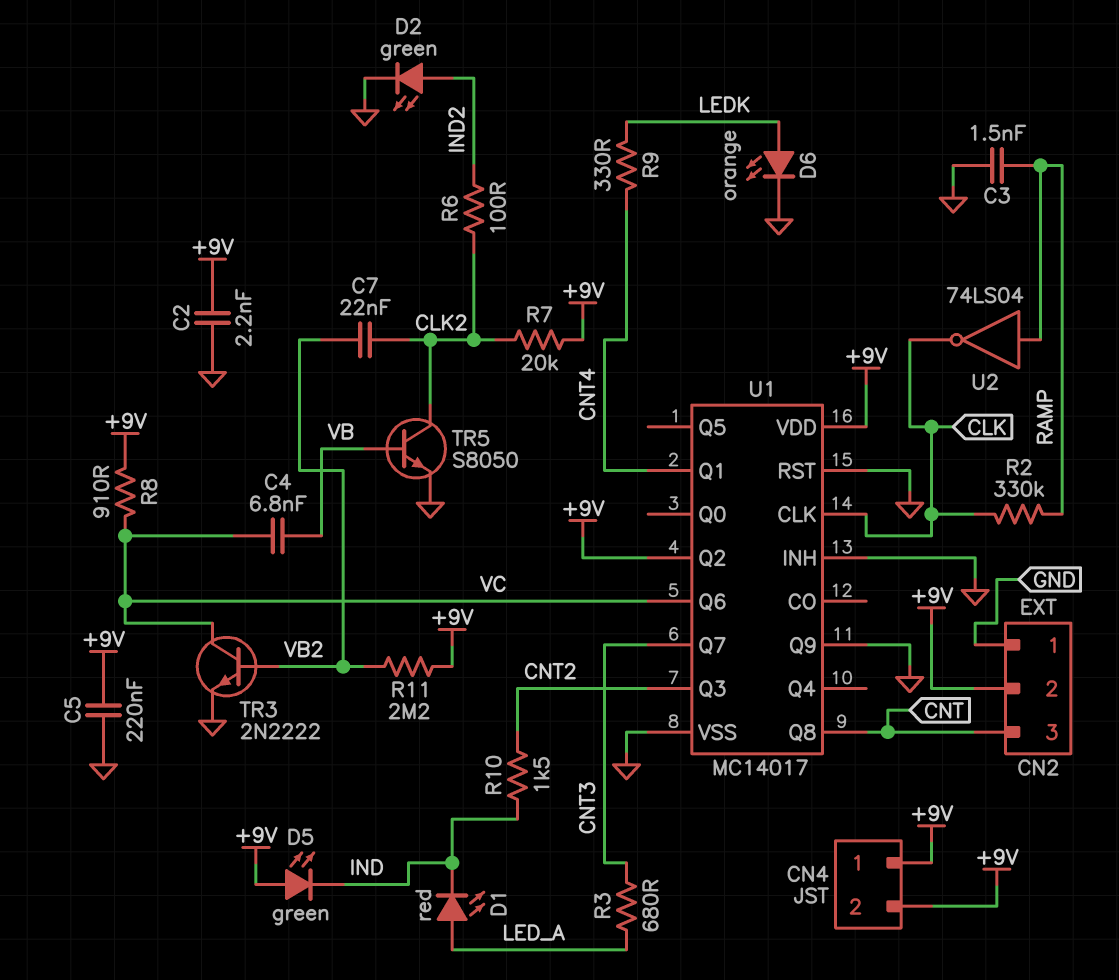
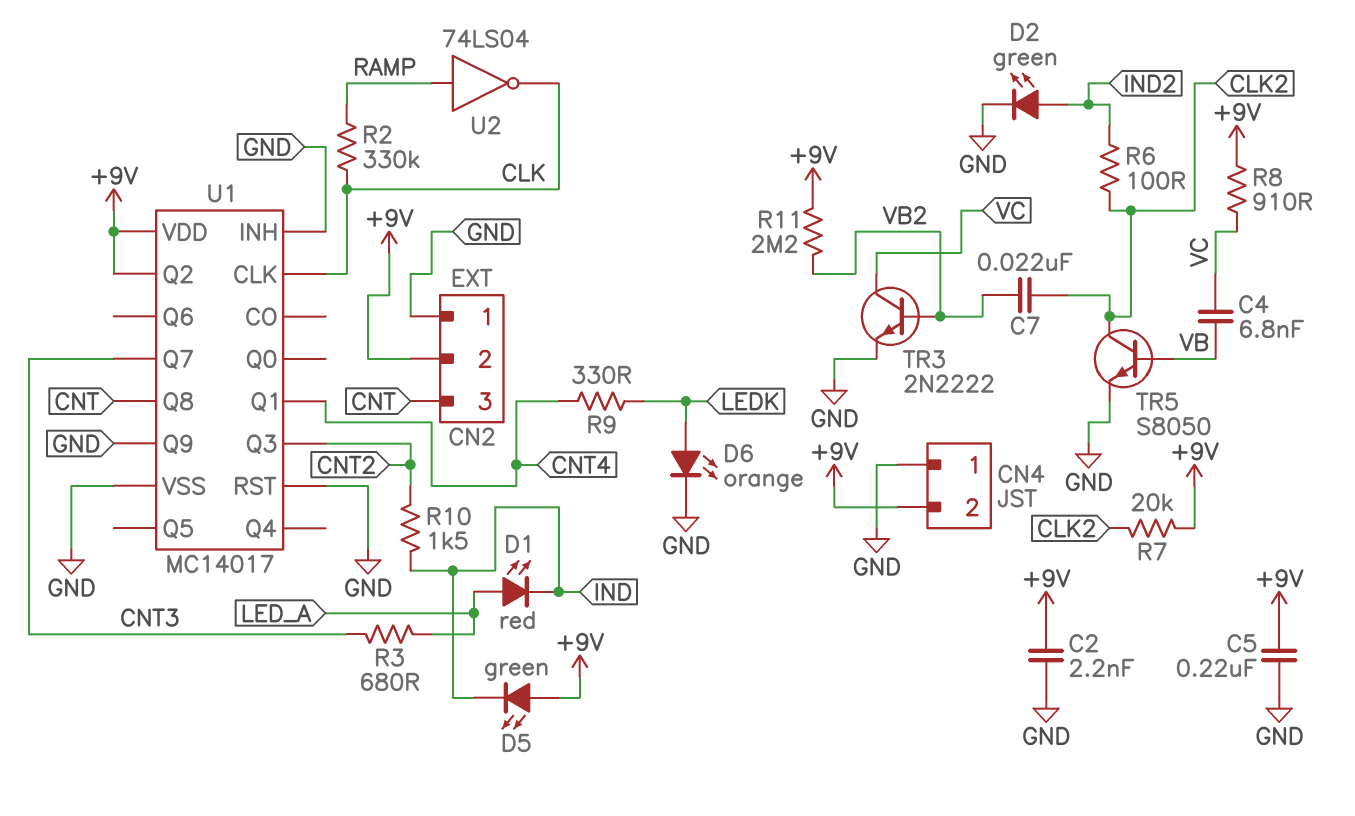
C3: 1.5nF (GND, RAMP) -> none
CN4 pin 1: +9V -> GND
U1 pin Q6: VC -> none

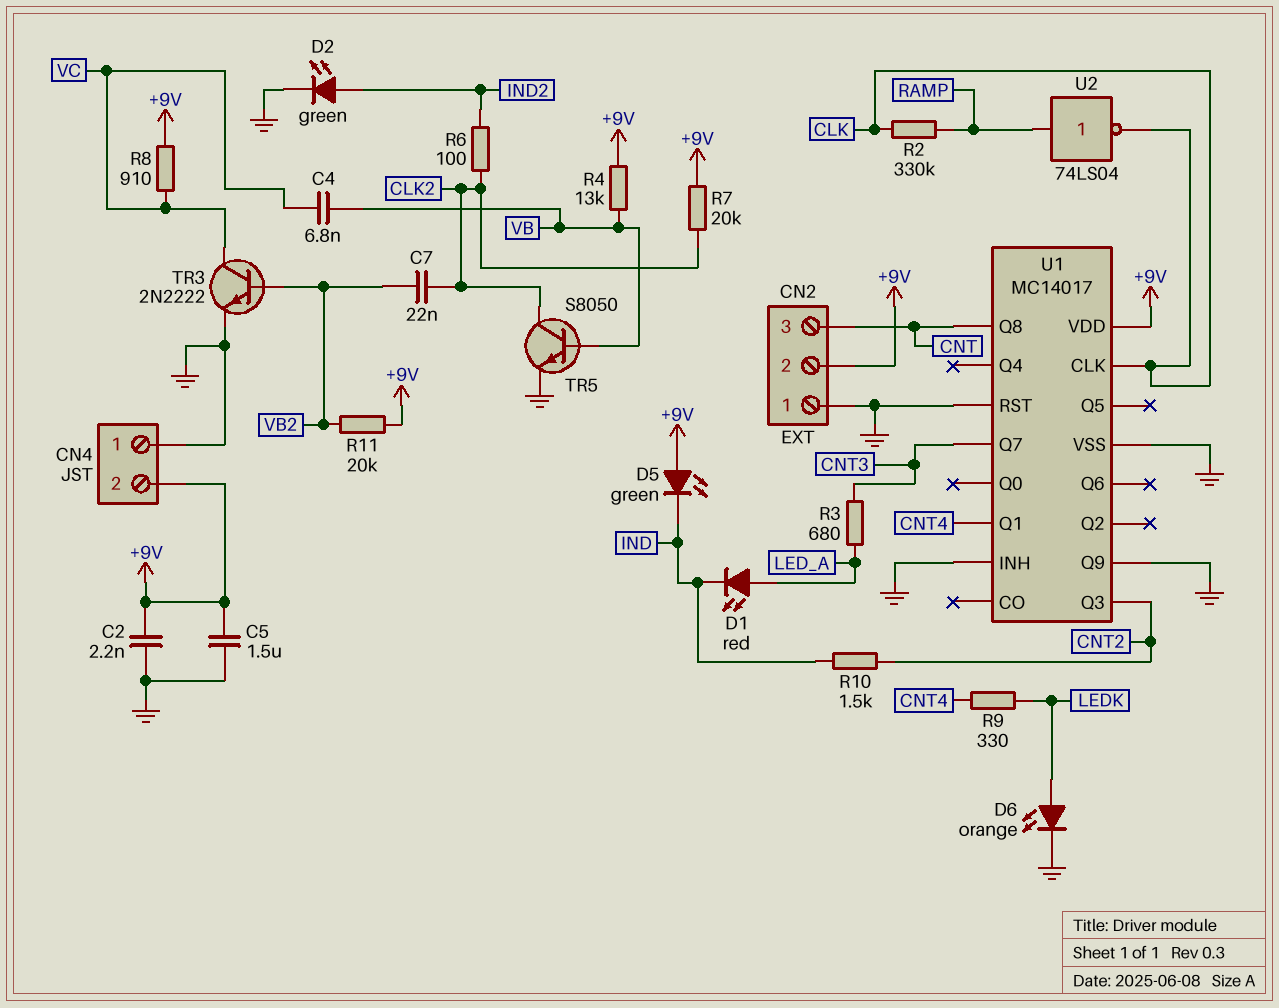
C5: 220nF (+9V, GND) -> 1.5uF (+9V, GND)
R4: none -> 13k (+9V, VB)
R11: 2.2M (+9V, VB2) -> 20k (+9V, VB2)
U1 pin Q2: +9V -> none

